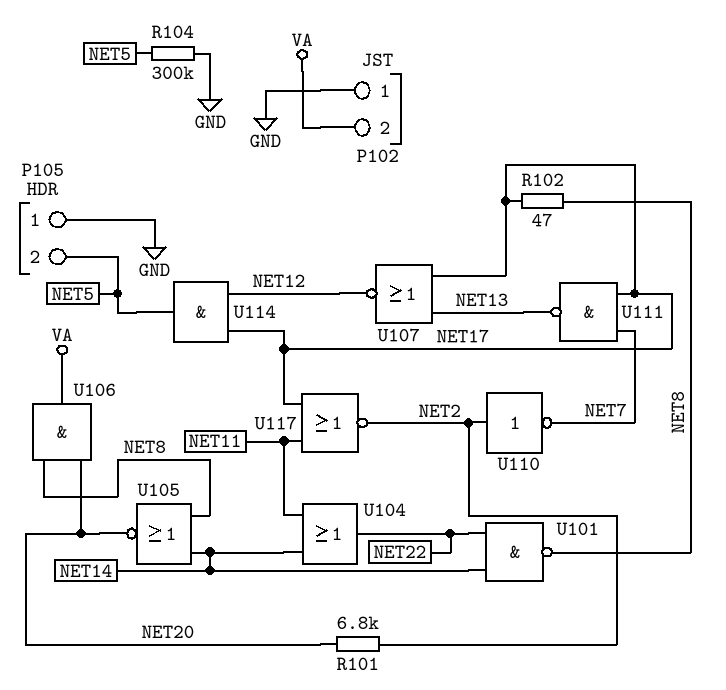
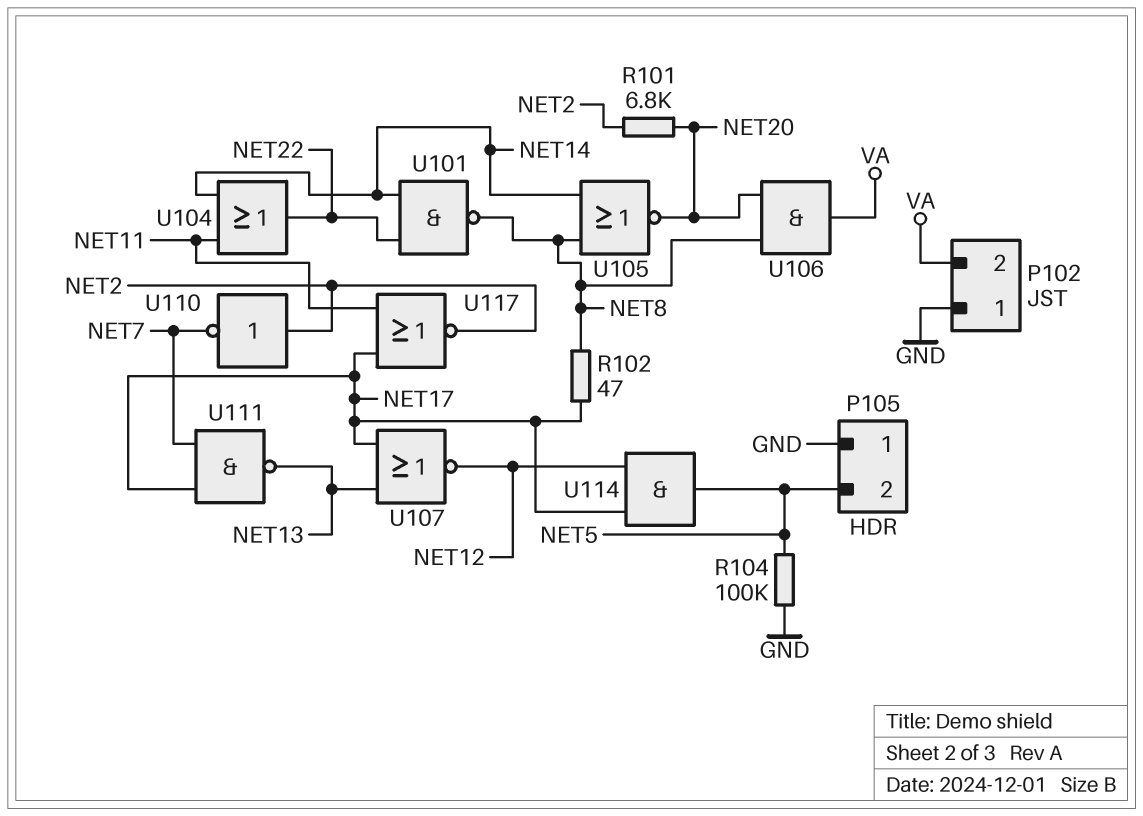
R104: 300k (GND, NET5) -> 100k (GND, NET5)

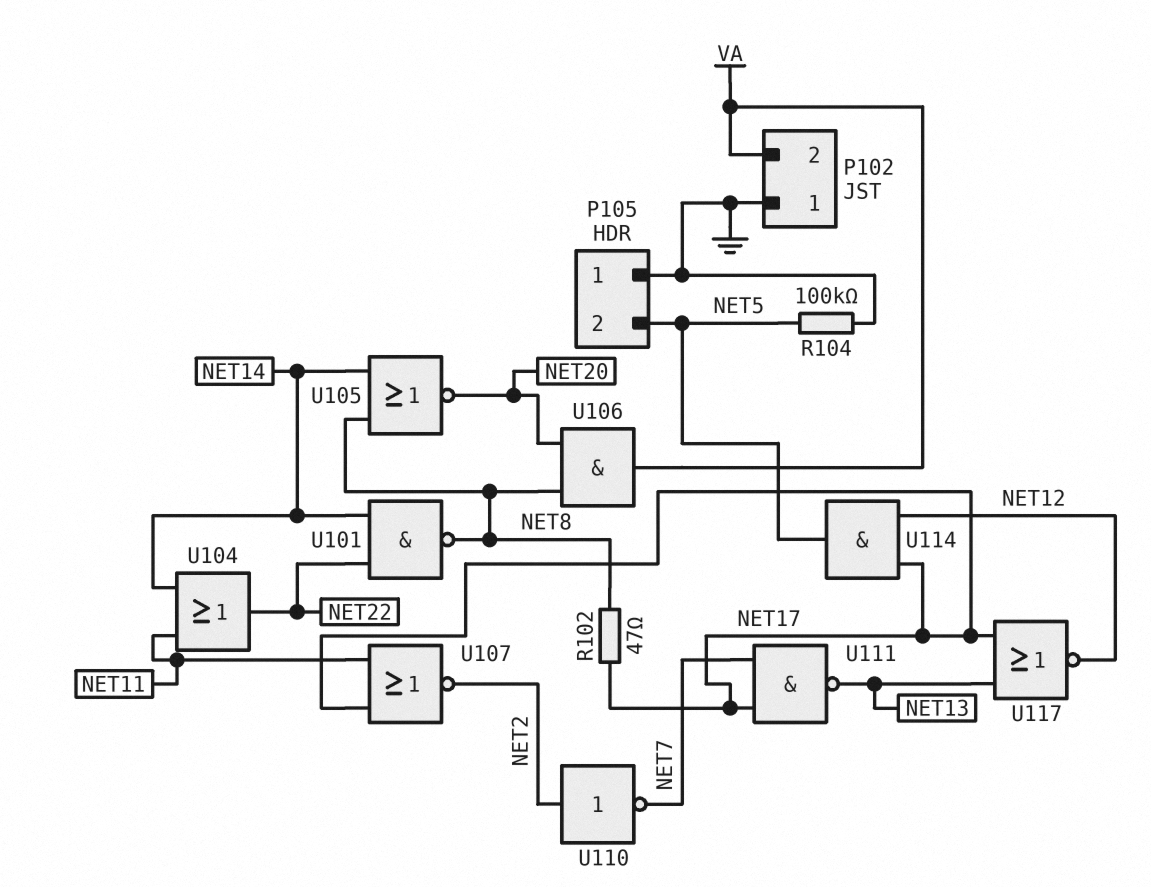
R101: 6.8k (NET2, NET20) -> none
U107: NOR (in NET13, in NET17, out NET12) -> NOR (in NET11, in NET17, out NET2)
U117: NOR (in NET11, in NET17, out NET2) -> NOR (in NET13, in NET17, out NET12)

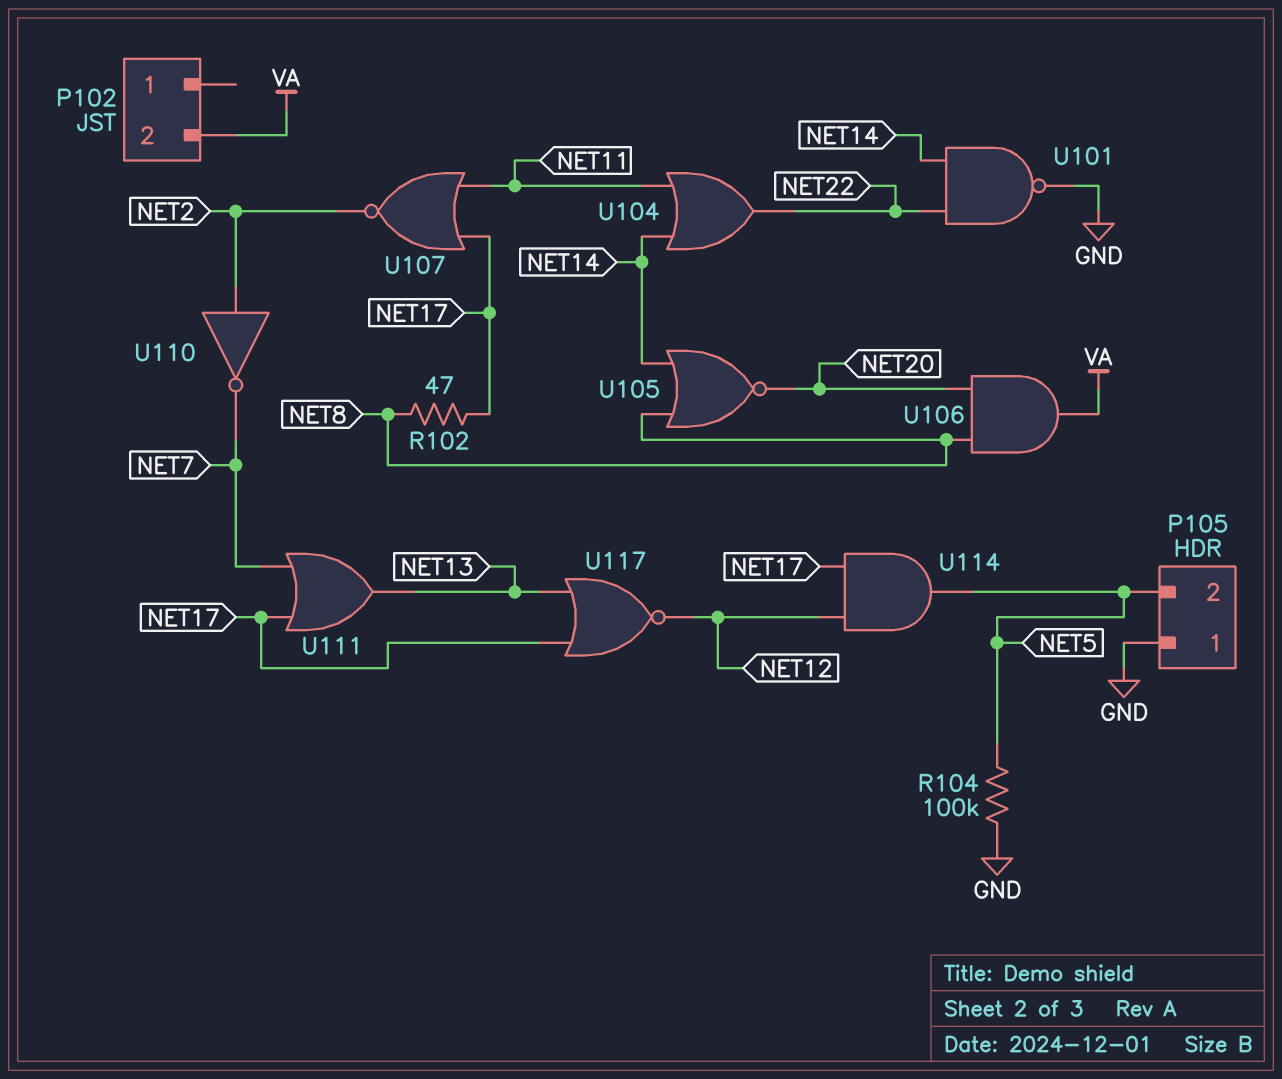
P102 pin 1: GND -> none
U101: NAND (in NET14, in NET22, out NET8) -> NAND (in NET14, in NET22, out GND)
U111: NAND (in NET7, in NET17, out NET13) -> OR (in NET7, in NET17, out NET13)

